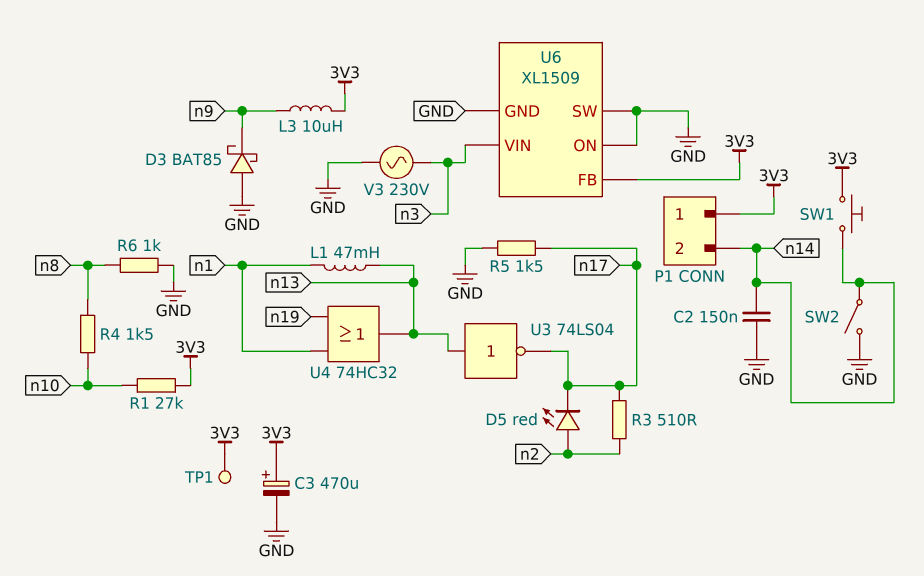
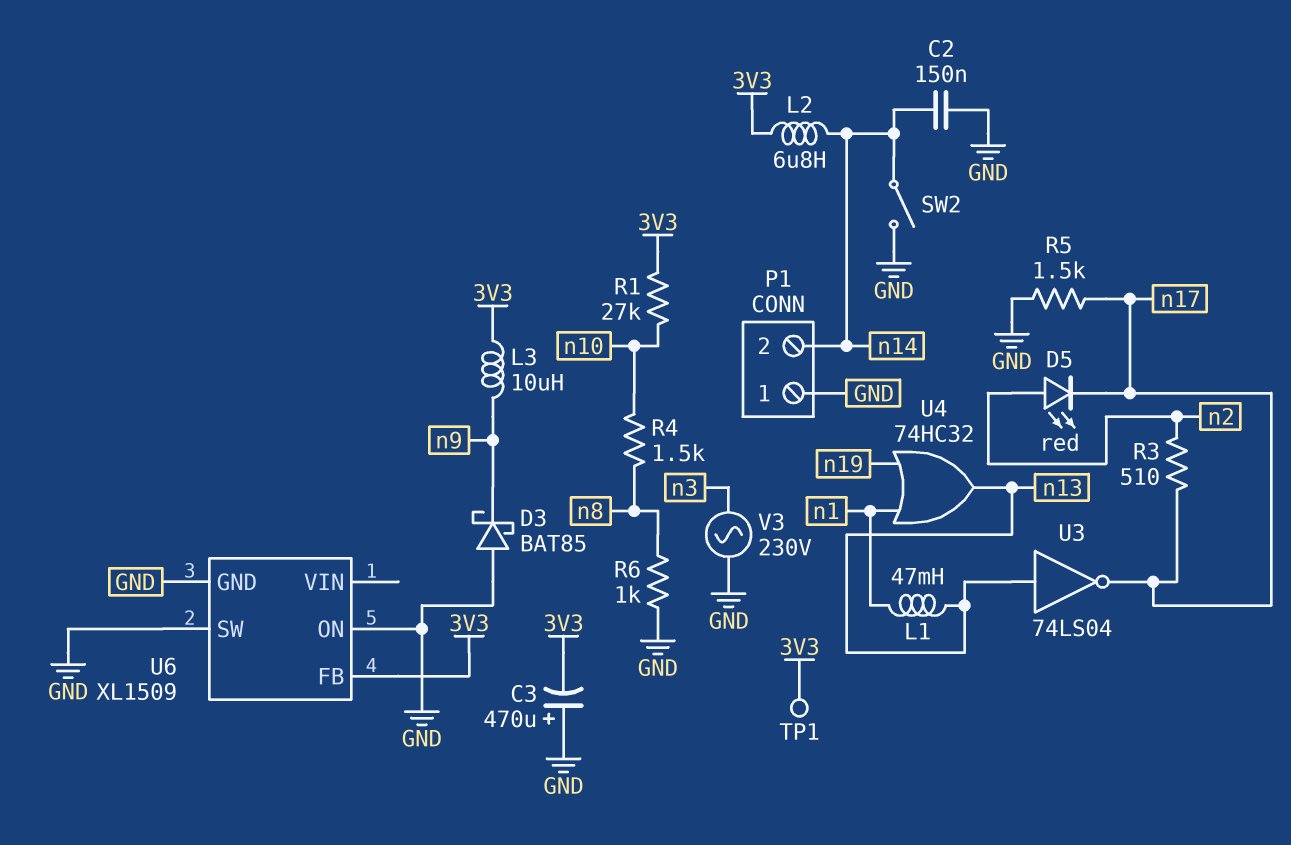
C3: 470uF (plus 3V3, minus GND) -> 470uF (plus GND, minus 3V3)
L2: none -> 6.8uH (3V3, n14)
P1 pin 1: 3V3 -> GND
SW1: button (3V3, n14) -> none
U6 pin VIN: n3 -> none

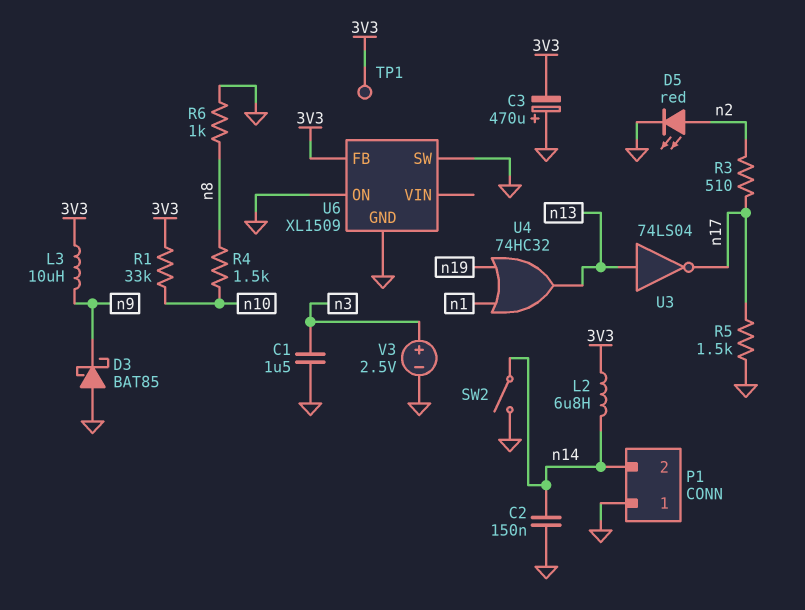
C1: none -> 1.5uF (GND, n3)
D5: LED red (A n2, K n17) -> LED red (A n2, K GND)
L1: 47mH (n1, n13) -> none
R1: 27k (3V3, n10) -> 33k (3V3, n10)
V3: AC 230V (GND, n3) -> 2.5V (plus n3, minus GND)

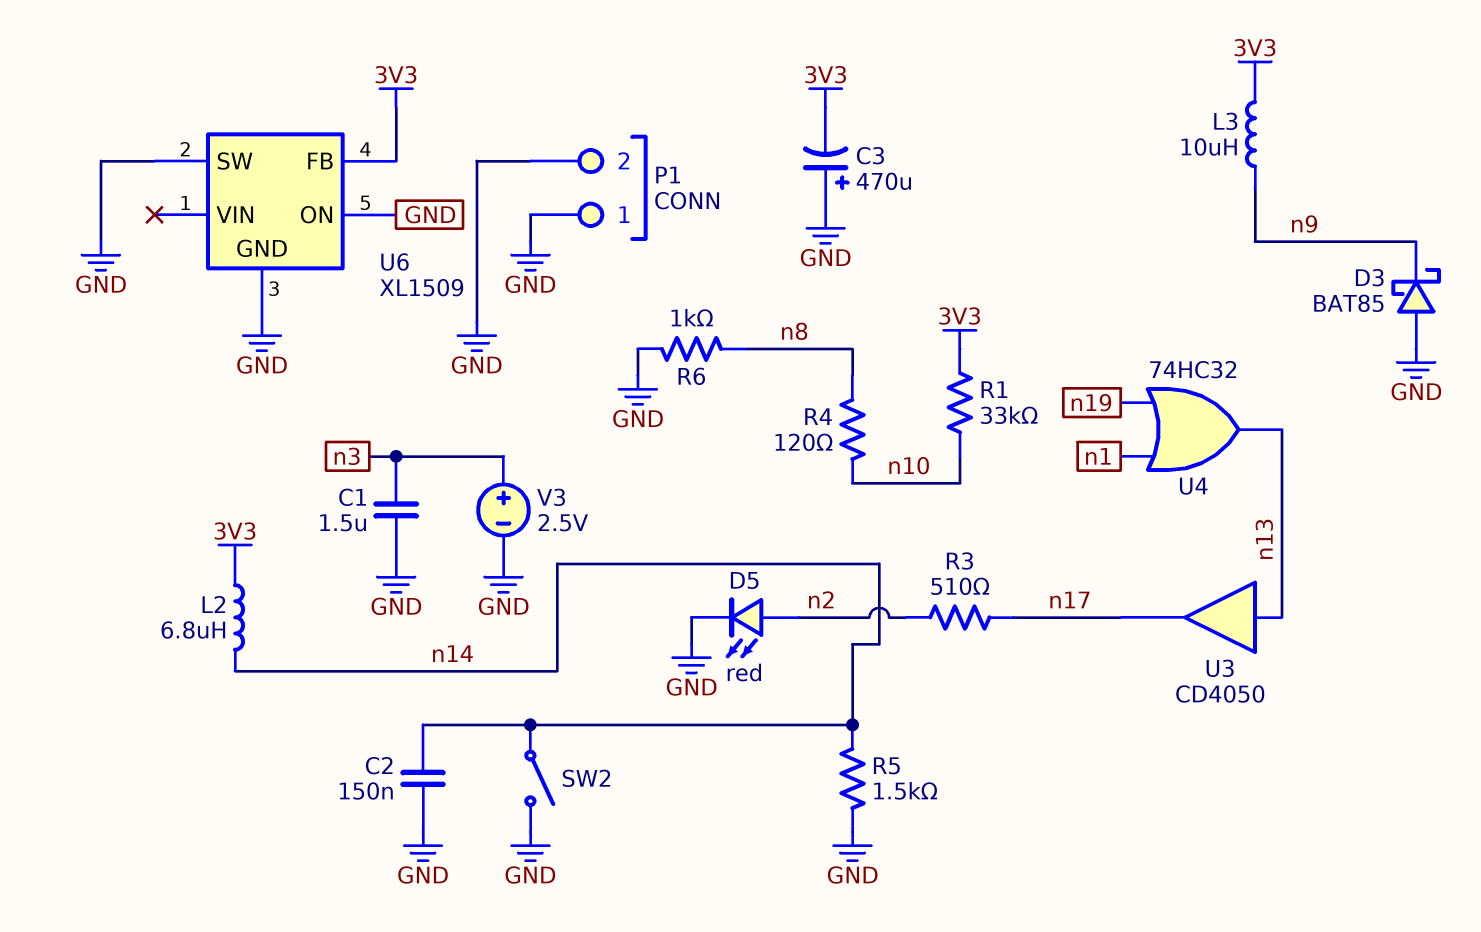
P1 pin 2: n14 -> GND
R4: 1.5k (n8, n10) -> 120 (n8, n10)
R5: 1.5k (GND, n17) -> 1.5k (GND, n14)
TP1: test point (3V3) -> none
U3: NOT 74LS04 (in n13, out n17) -> buffer CD4050 (in n13, out n17)

